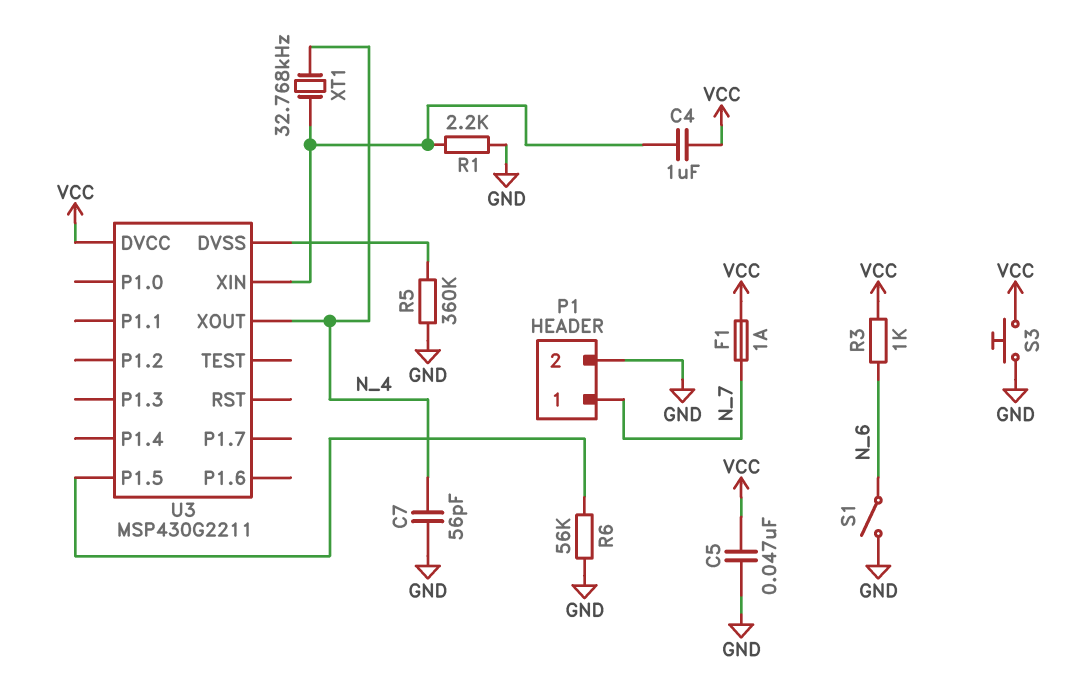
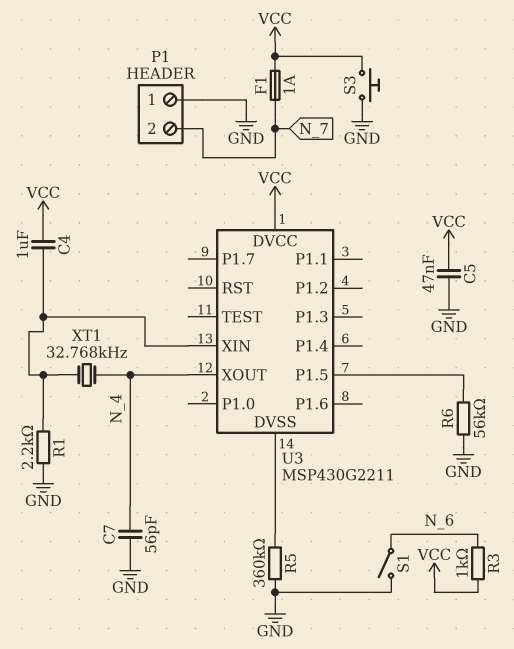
P1 pin 1: N_7 -> GND
P1 pin 2: GND -> N_7

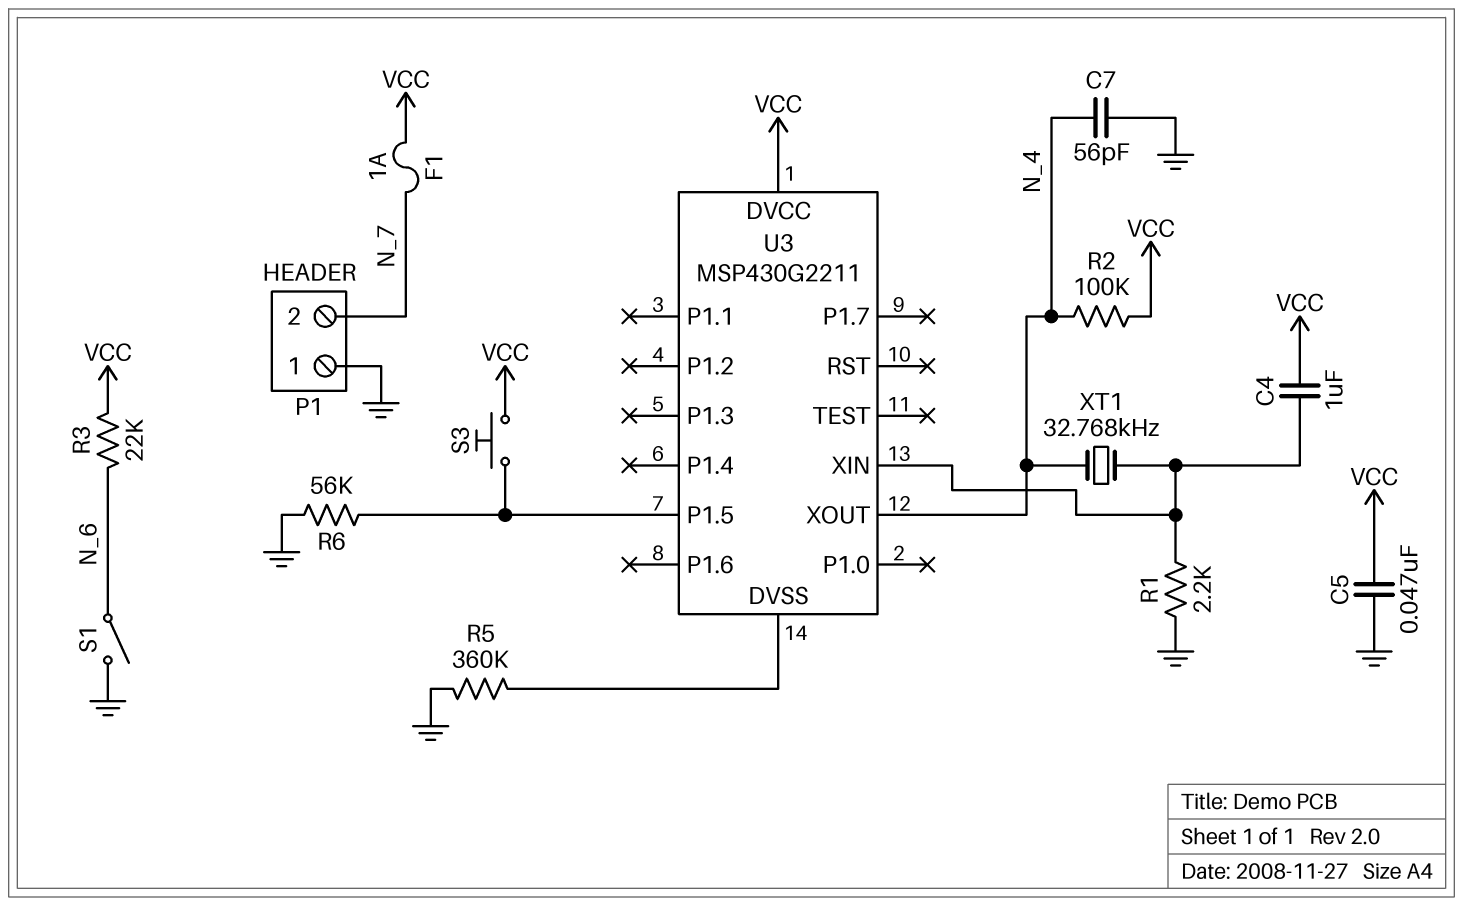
R2: none -> 100k (N_4, VCC)
R3: 1k (N_6, VCC) -> 22k (N_6, VCC)
S3: button (GND, VCC) -> button (U3/P1.5, VCC)

